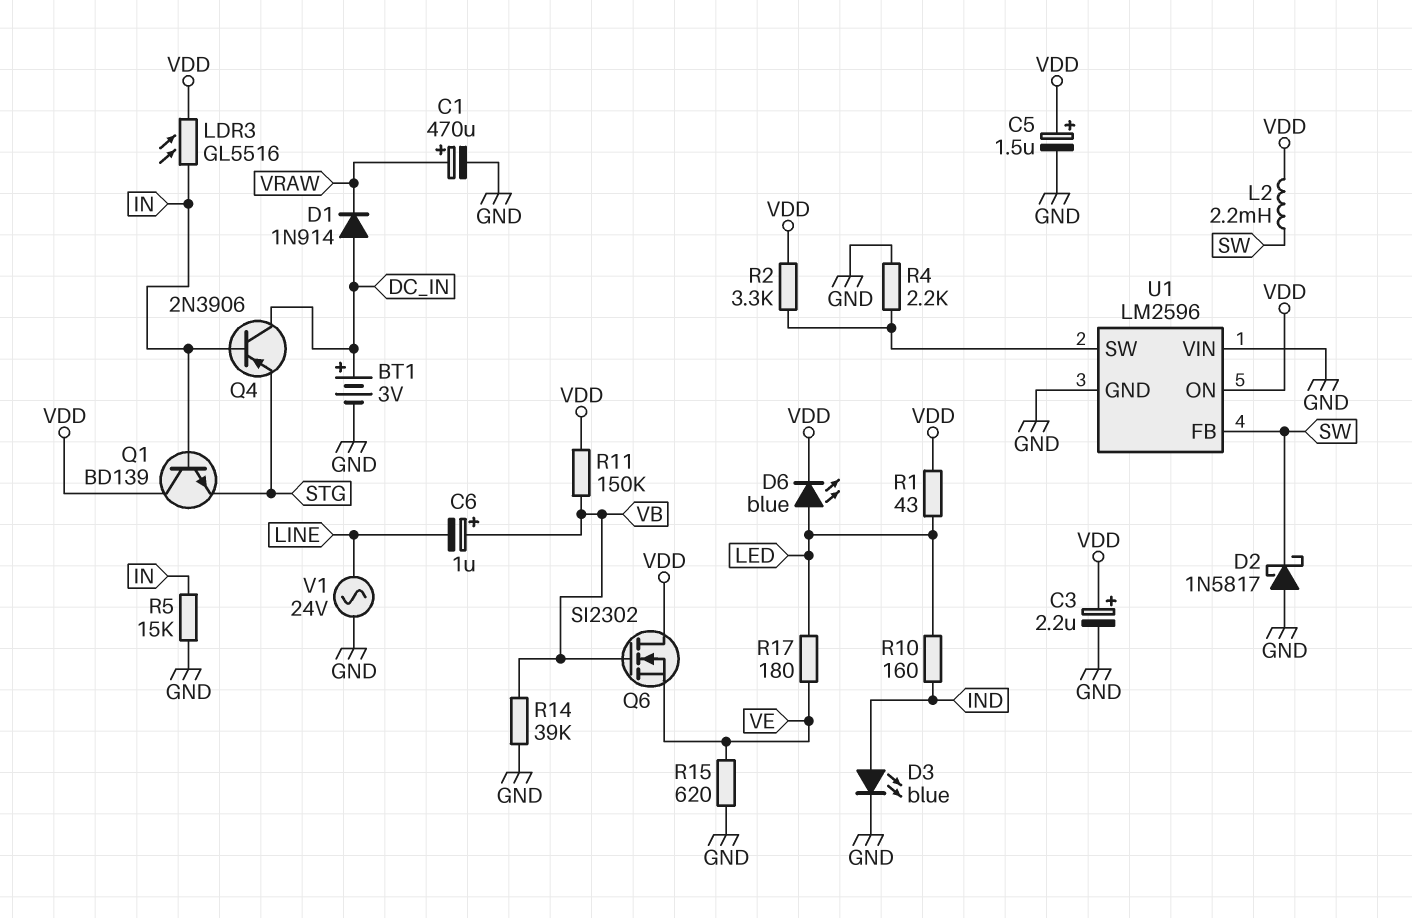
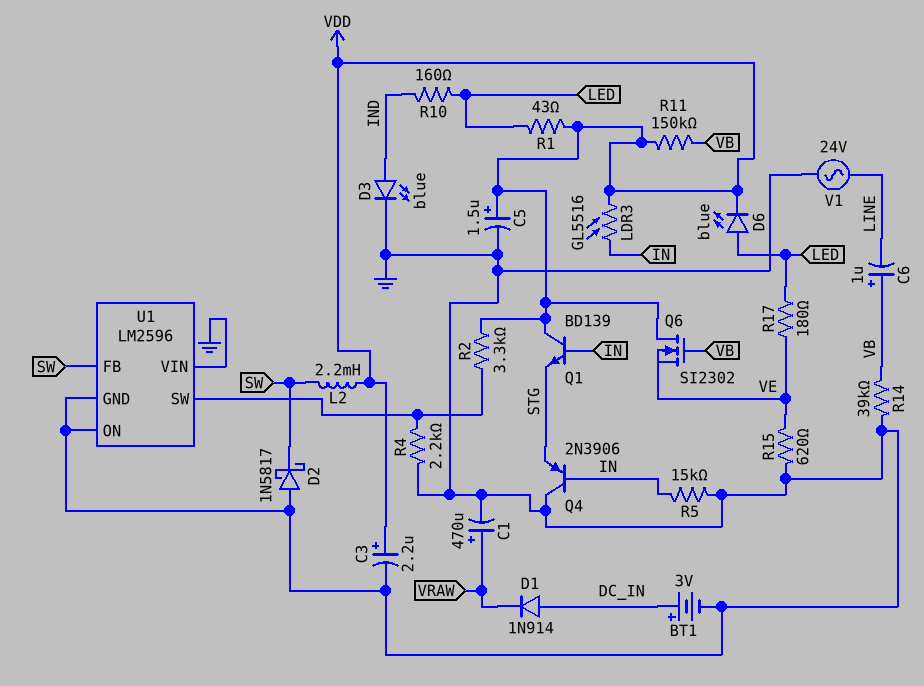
Q4: PNP 2N3906 (B IN, C DC_IN, E STG) -> PNP 2N3906 (B IN, C GND, E STG)
U1 pin ON: VDD -> GND

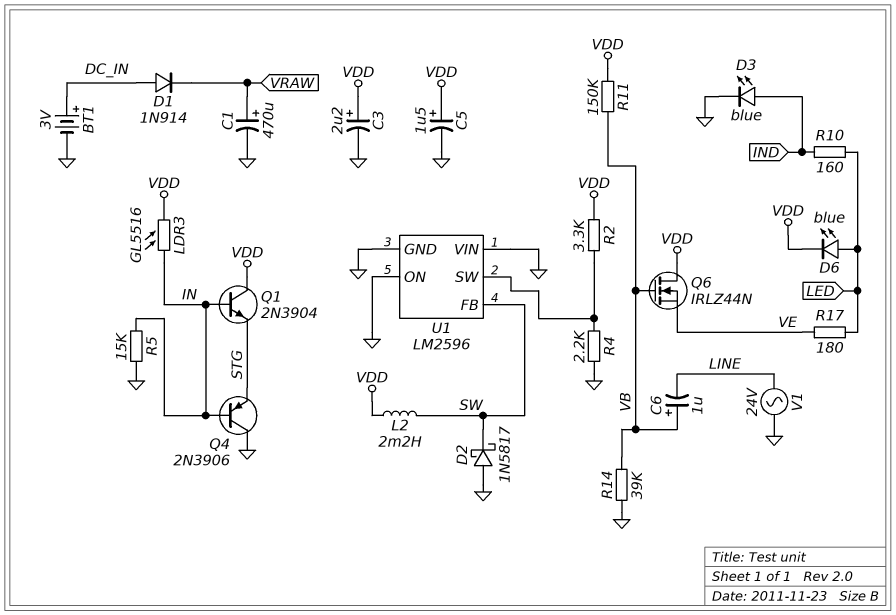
Q1: NPN BD139 (B IN, C VDD, E STG) -> NPN 2N3904 (B IN, C VDD, E STG)
Q6: NMOS SI2302 (G VB, D VDD, S VE) -> NMOS IRLZ44N (G VB, D VDD, S VE)
R1: 43 (LED, VDD) -> none
R15: 620 (GND, VE) -> none

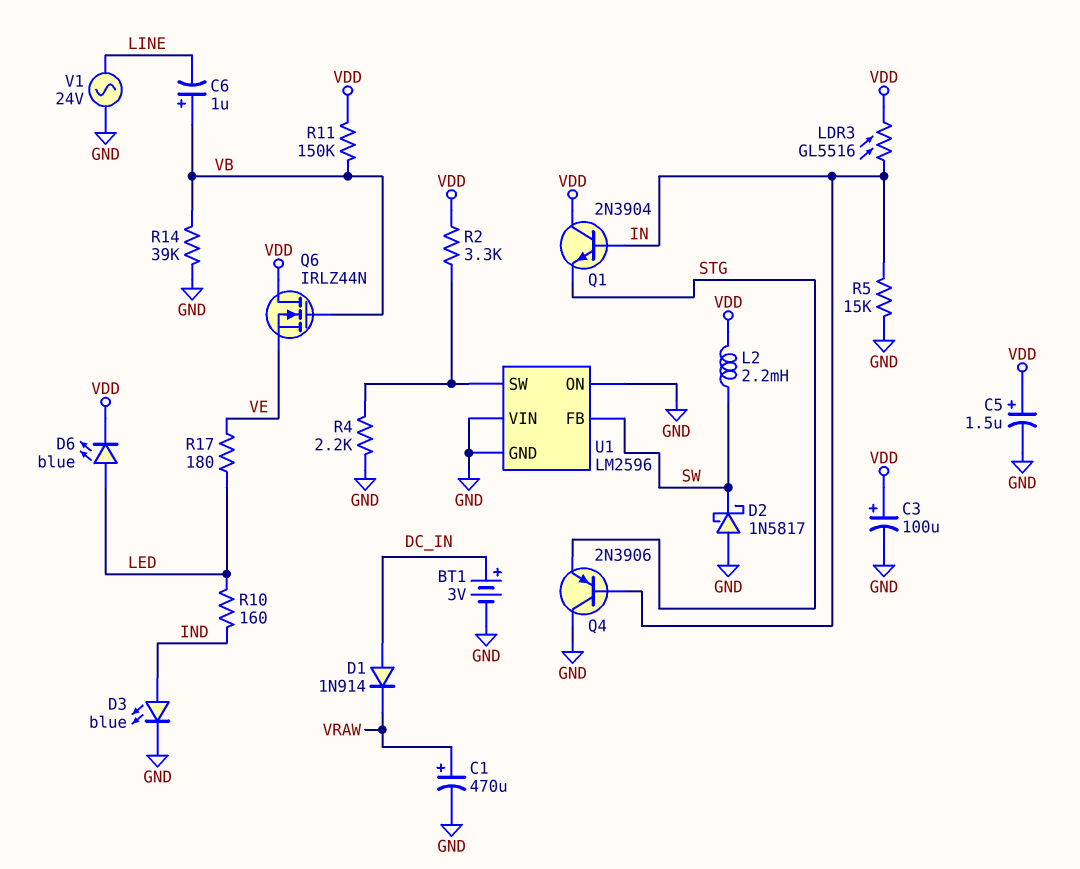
C3: 2.2uF (plus VDD, minus GND) -> 100uF (plus VDD, minus GND)

